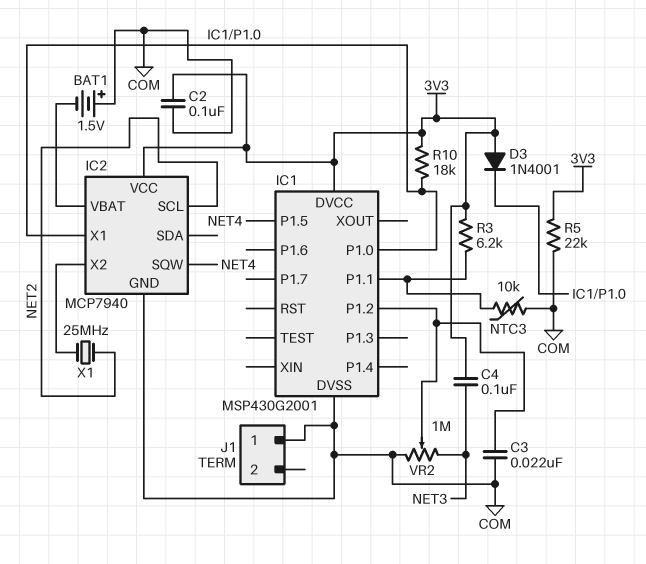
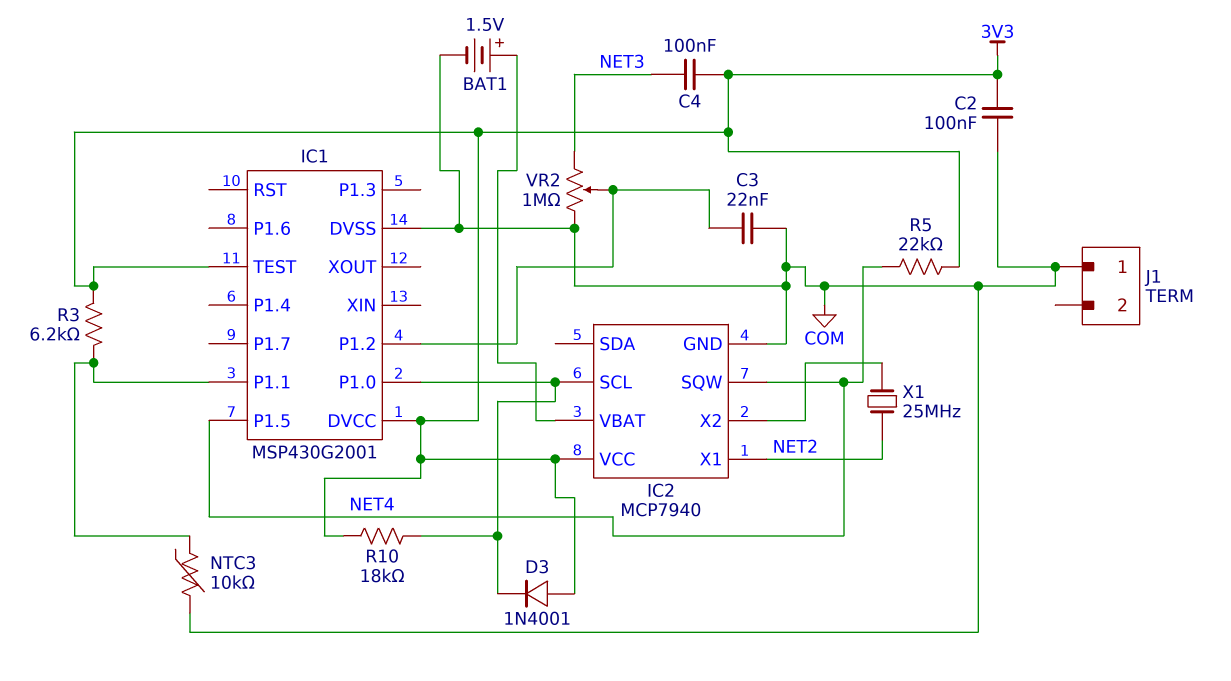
BAT1: 1.5V (plus COM, minus IC2/VBAT) -> 1.5V (plus IC2/VBAT, minus COM)
IC1 pin TEST: none -> 3V3
IC2 pin SCL: NET2 -> IC1/P1.0
IC2 pin X1: IC1/P1.0 -> NET2
R5: 22k (3V3, COM) -> 22k (3V3, NET4)

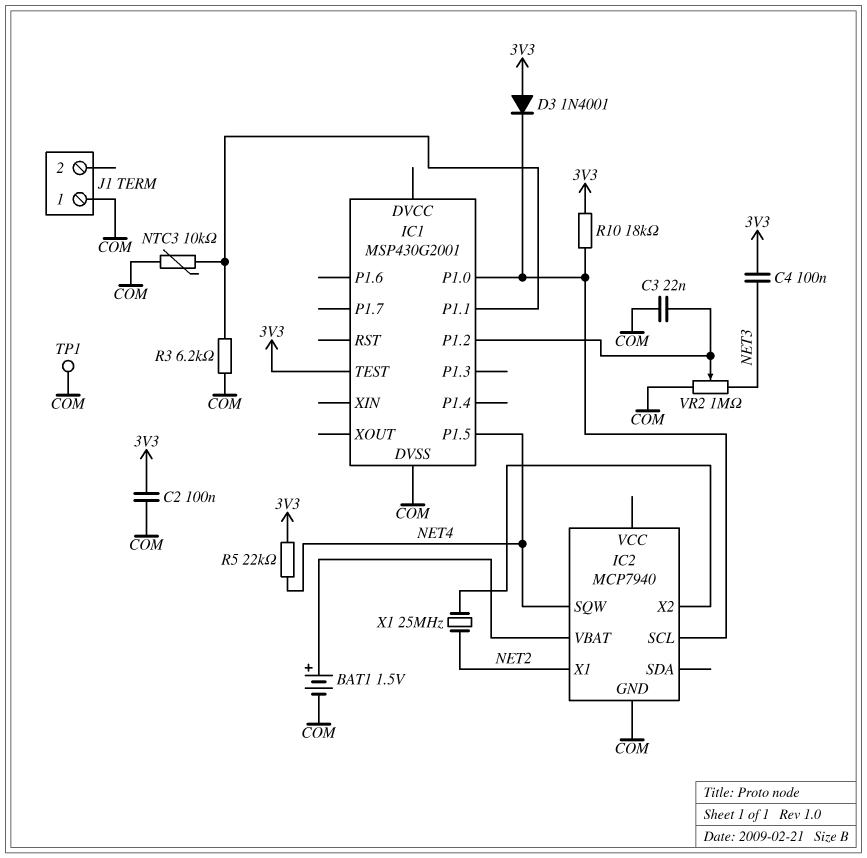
IC1 pin DVCC: 3V3 -> none
IC2 pin VCC: 3V3 -> none
R3: 6.2k (3V3, IC1/P1.1) -> 6.2k (COM, IC1/P1.1)
TP1: none -> test point (COM)

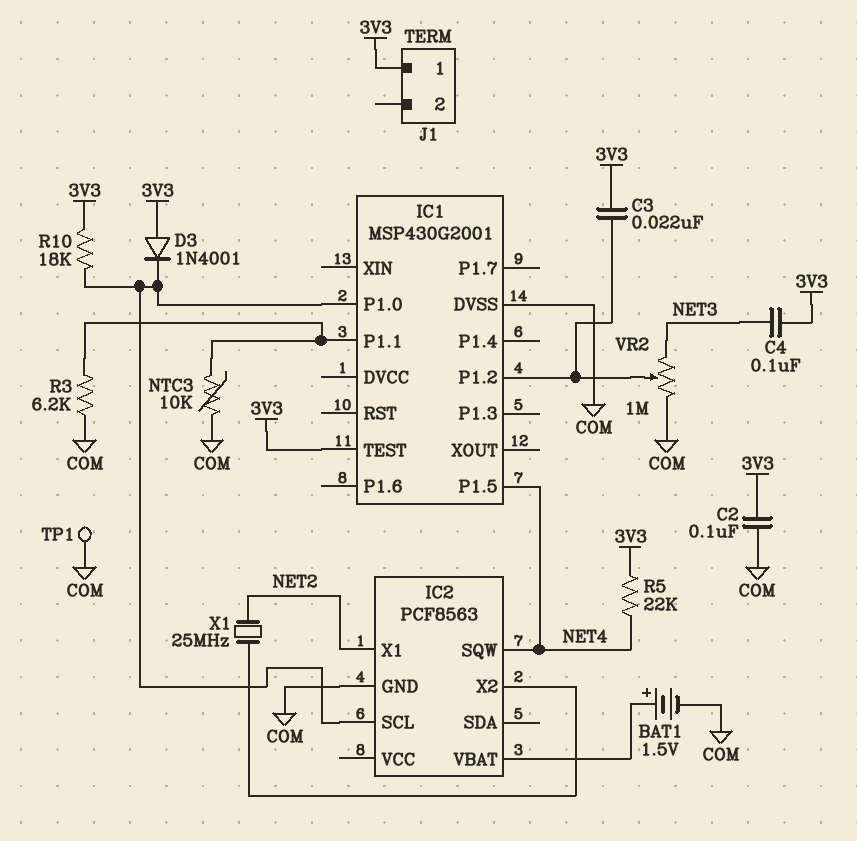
C3: 22nF (COM, IC1/P1.2) -> 22nF (3V3, IC1/P1.2)
IC2: MCP7940 -> PCF8563
J1 pin 1: COM -> 3V3

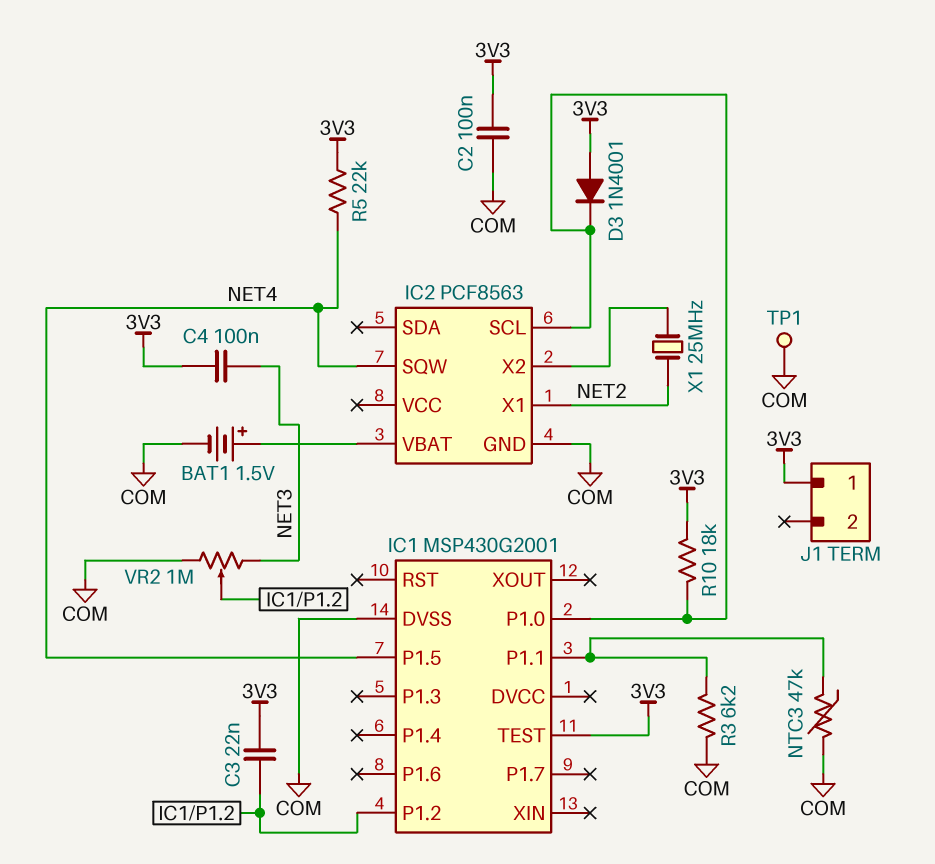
NTC3: 10k (COM, IC1/P1.1) -> 47k (COM, IC1/P1.1)

